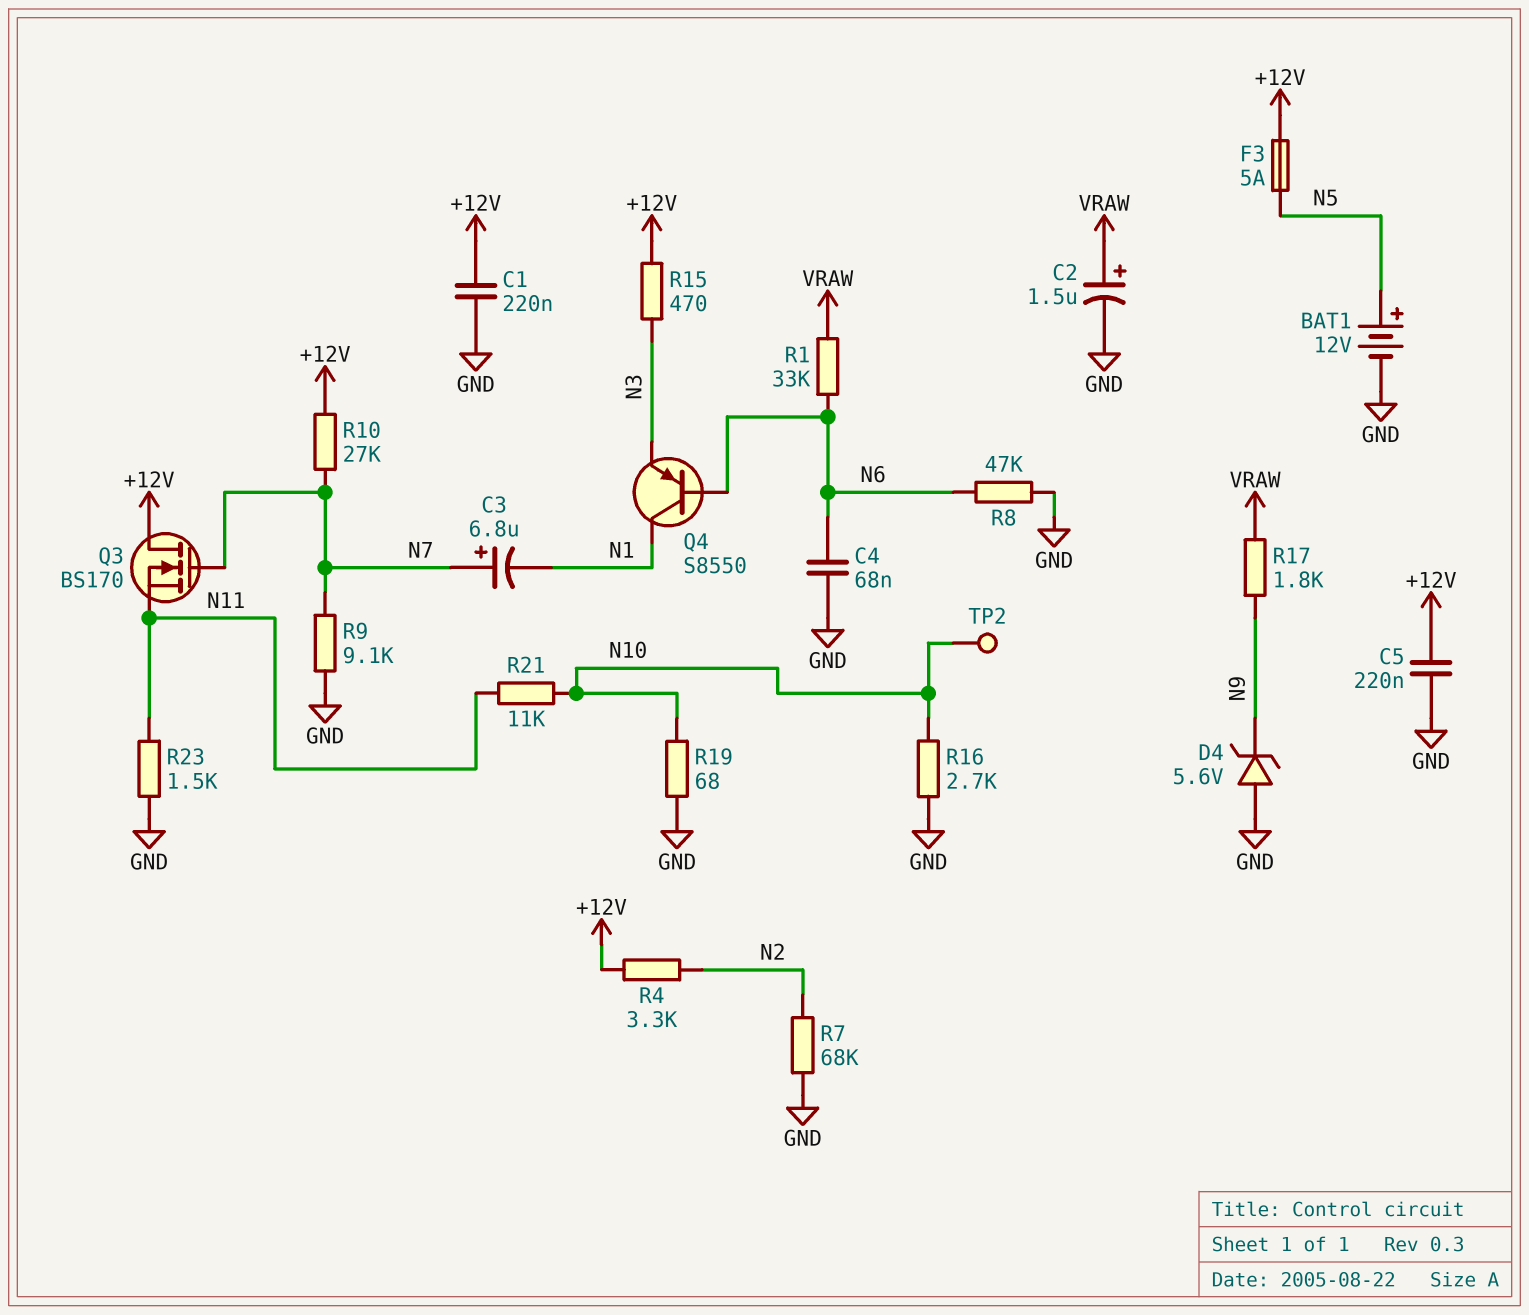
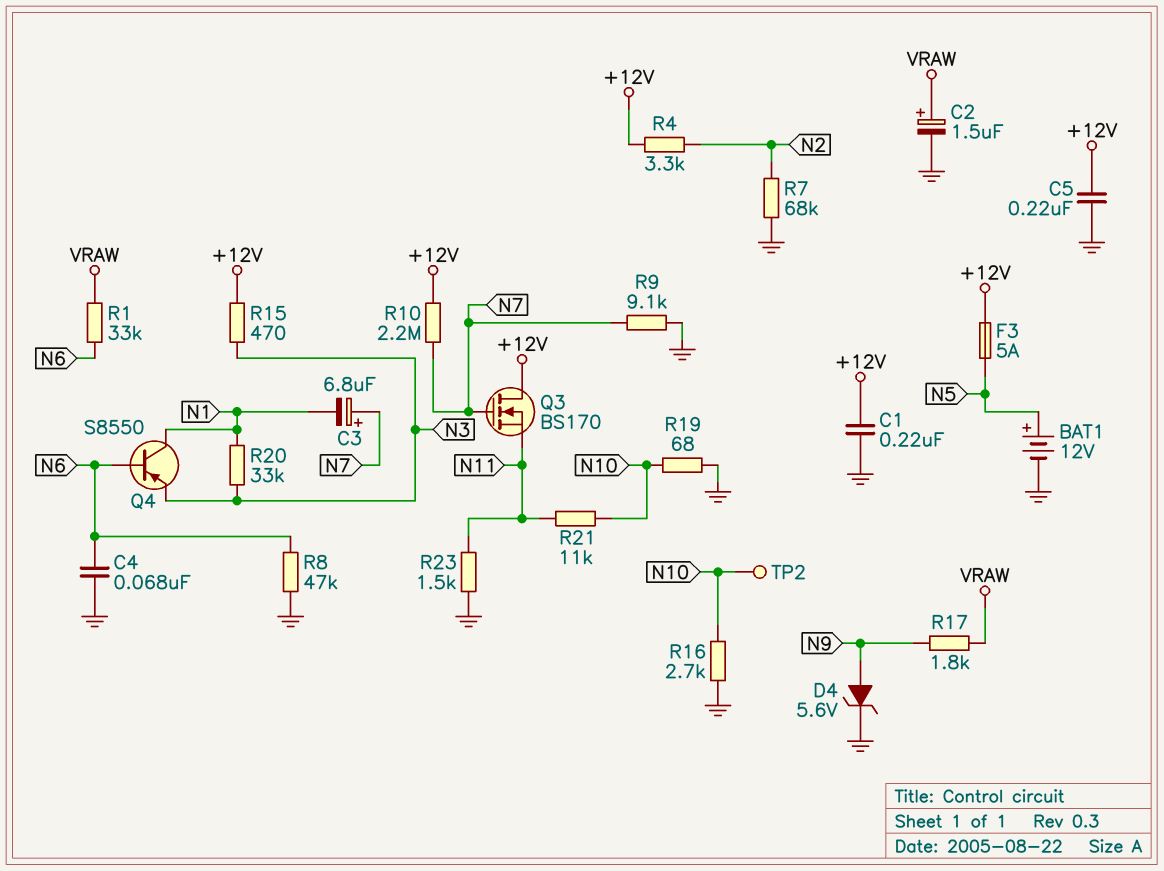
D4: zener 5.6V (A GND, K N9) -> zener 5.6V (A N9, K GND)
R10: 27k (+12V, N7) -> 2.2M (+12V, N7)
R20: none -> 33k (N1, N3)

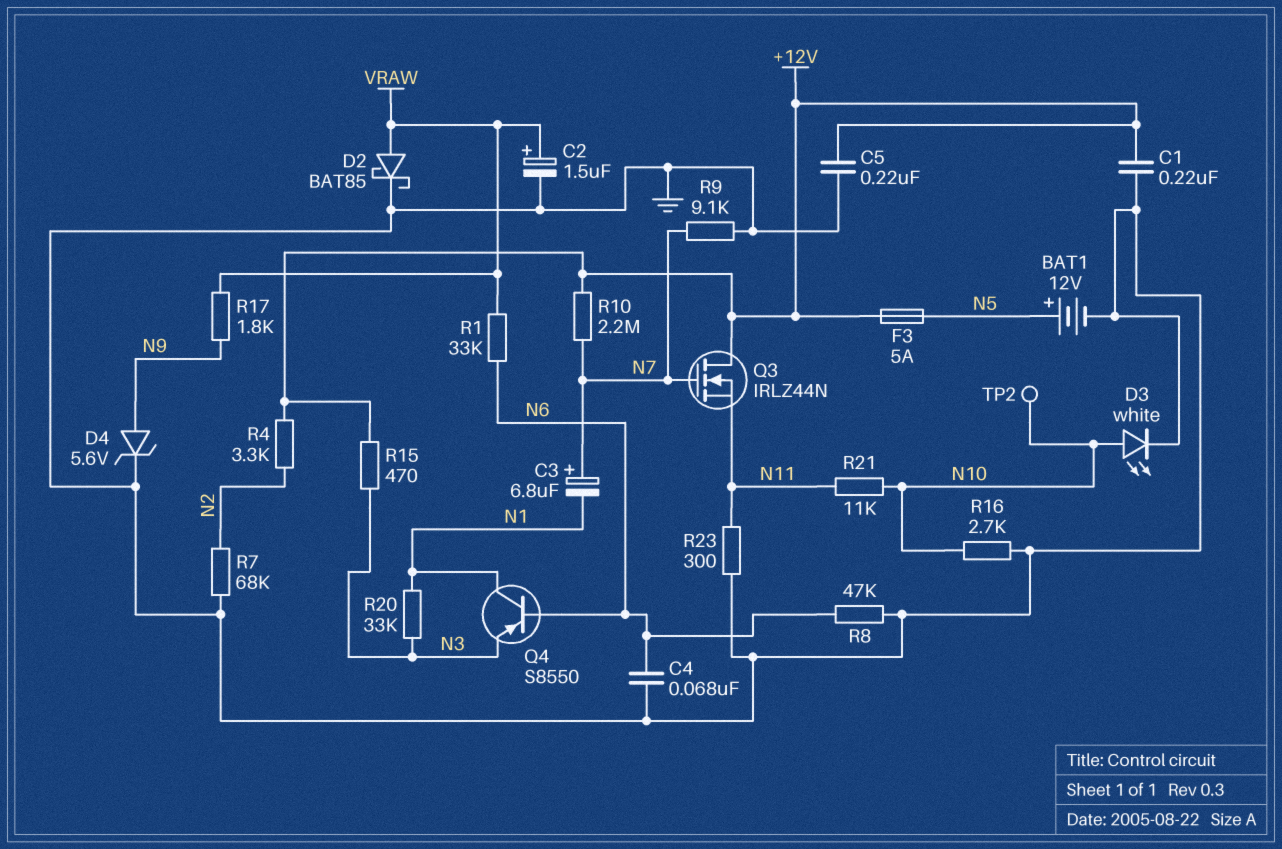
D2: none -> schottky BAT85 (A VRAW, K GND)
D3: none -> LED white (A N10, K GND)
Q3: NMOS BS170 (G N7, D +12V, S N11) -> NMOS IRLZ44N (G N7, D +12V, S N11)
R19: 68 (GND, N10) -> none
R23: 1.5k (GND, N11) -> 300 (GND, N11)

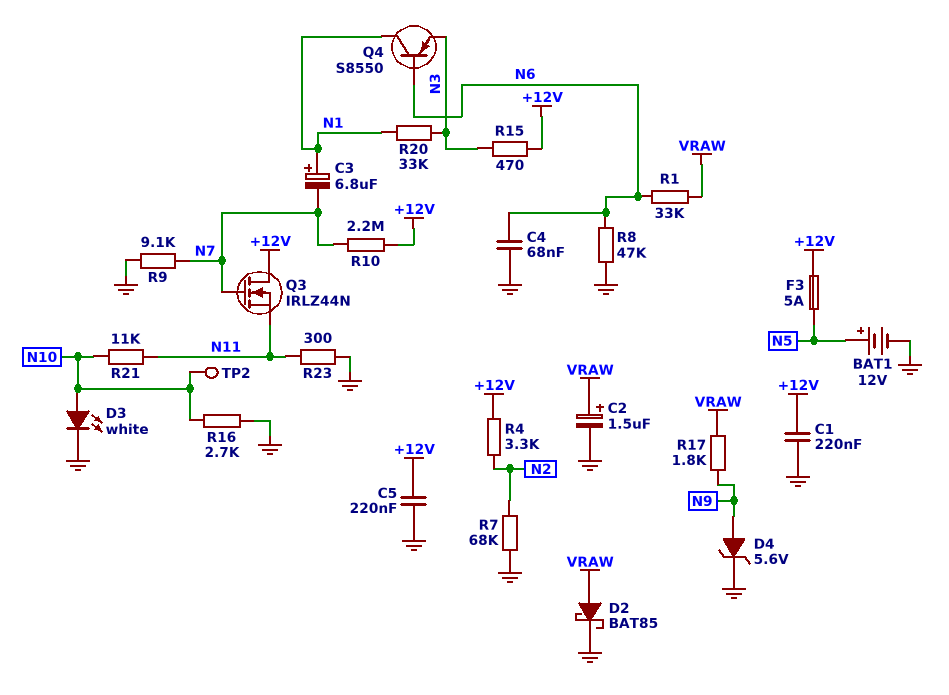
C3: 6.8uF (plus N7, minus N1) -> 6.8uF (plus N1, minus N7)

